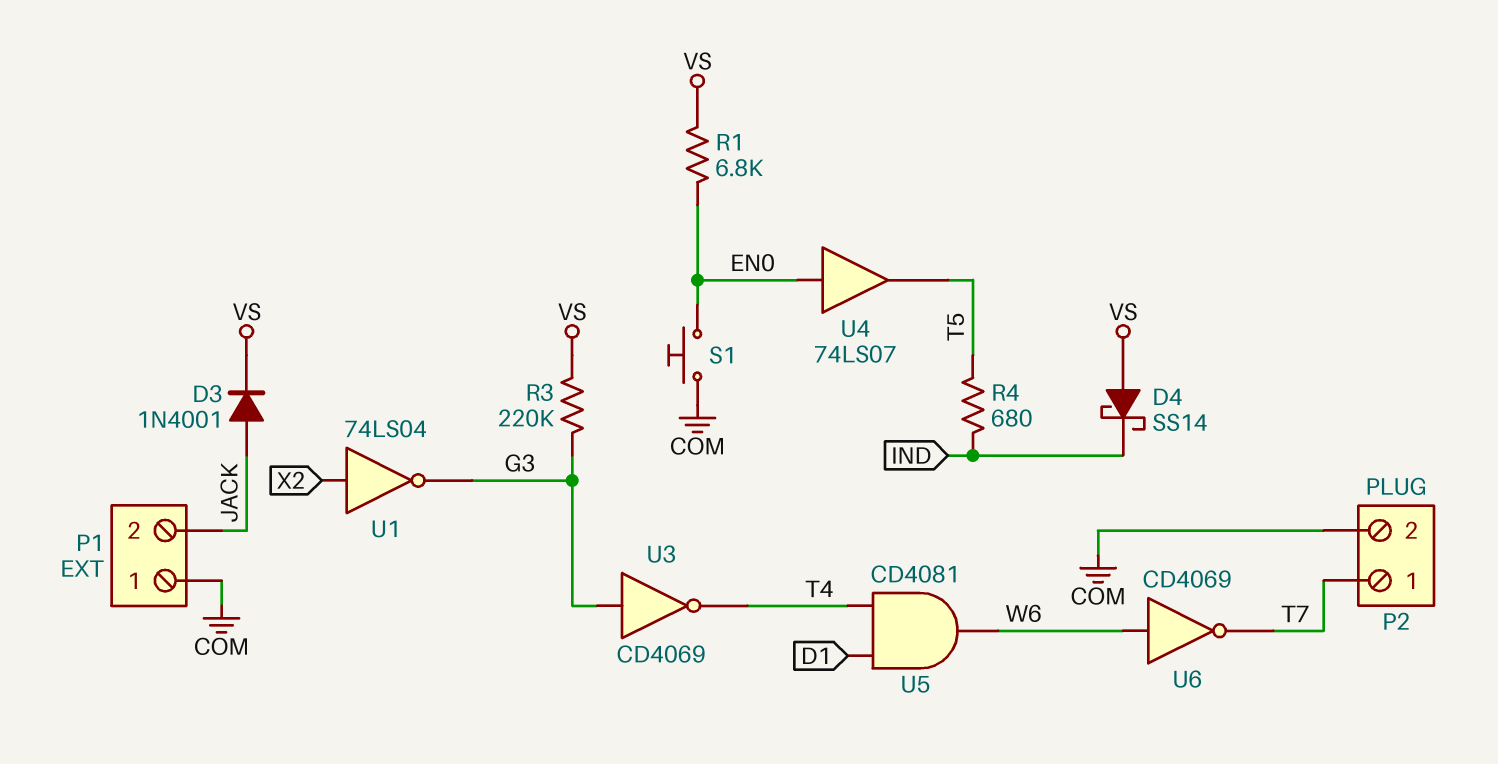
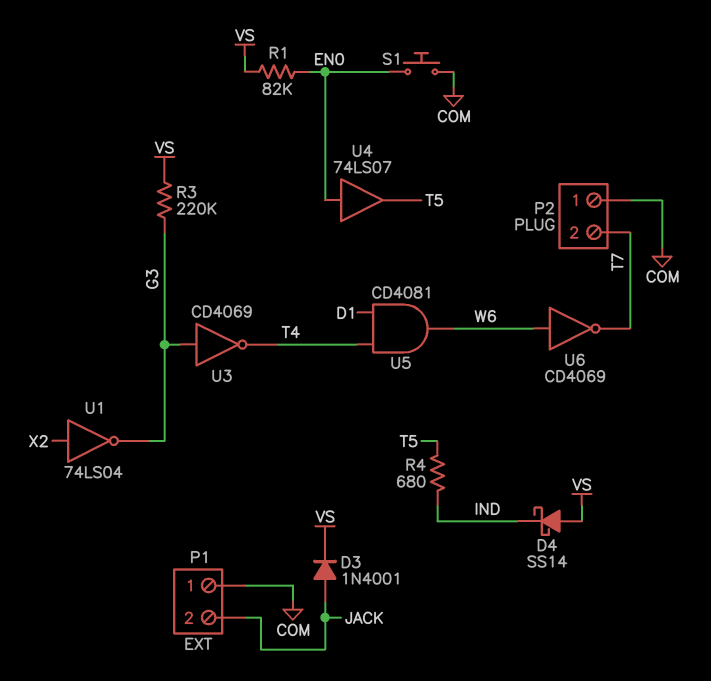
P2 pin 1: T7 -> COM
P2 pin 2: COM -> T7
R1: 6.8k (EN0, VS) -> 82k (EN0, VS)

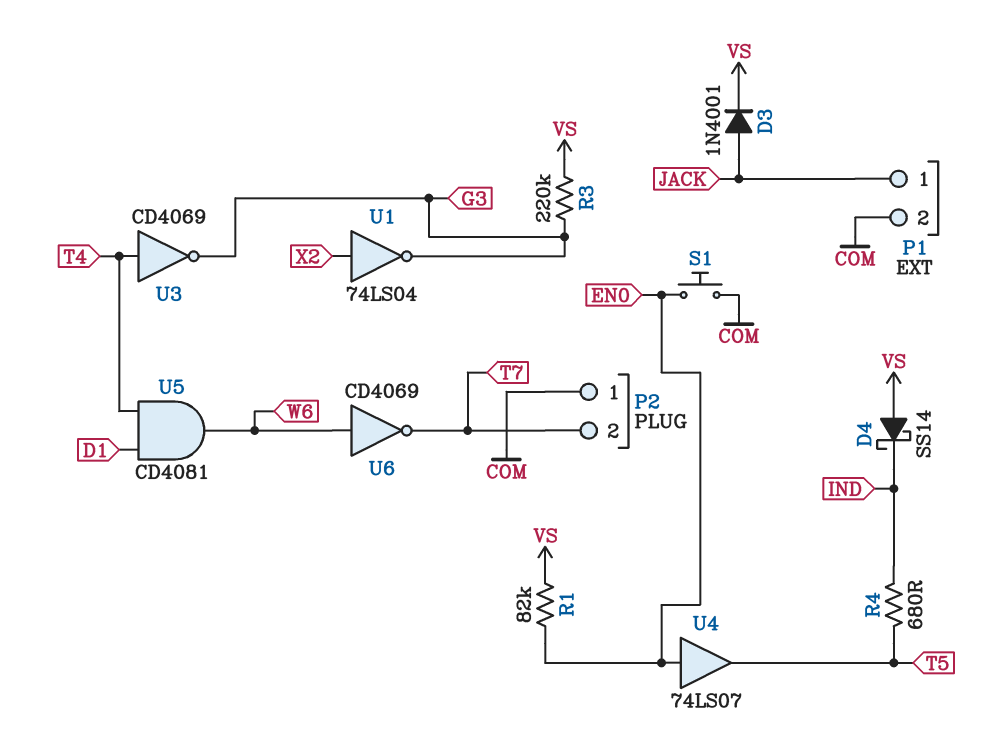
P1 pin 1: COM -> JACK
P1 pin 2: JACK -> COM
U3: NOT CD4069 (in G3, out T4) -> NOT CD4069 (in T4, out G3)

